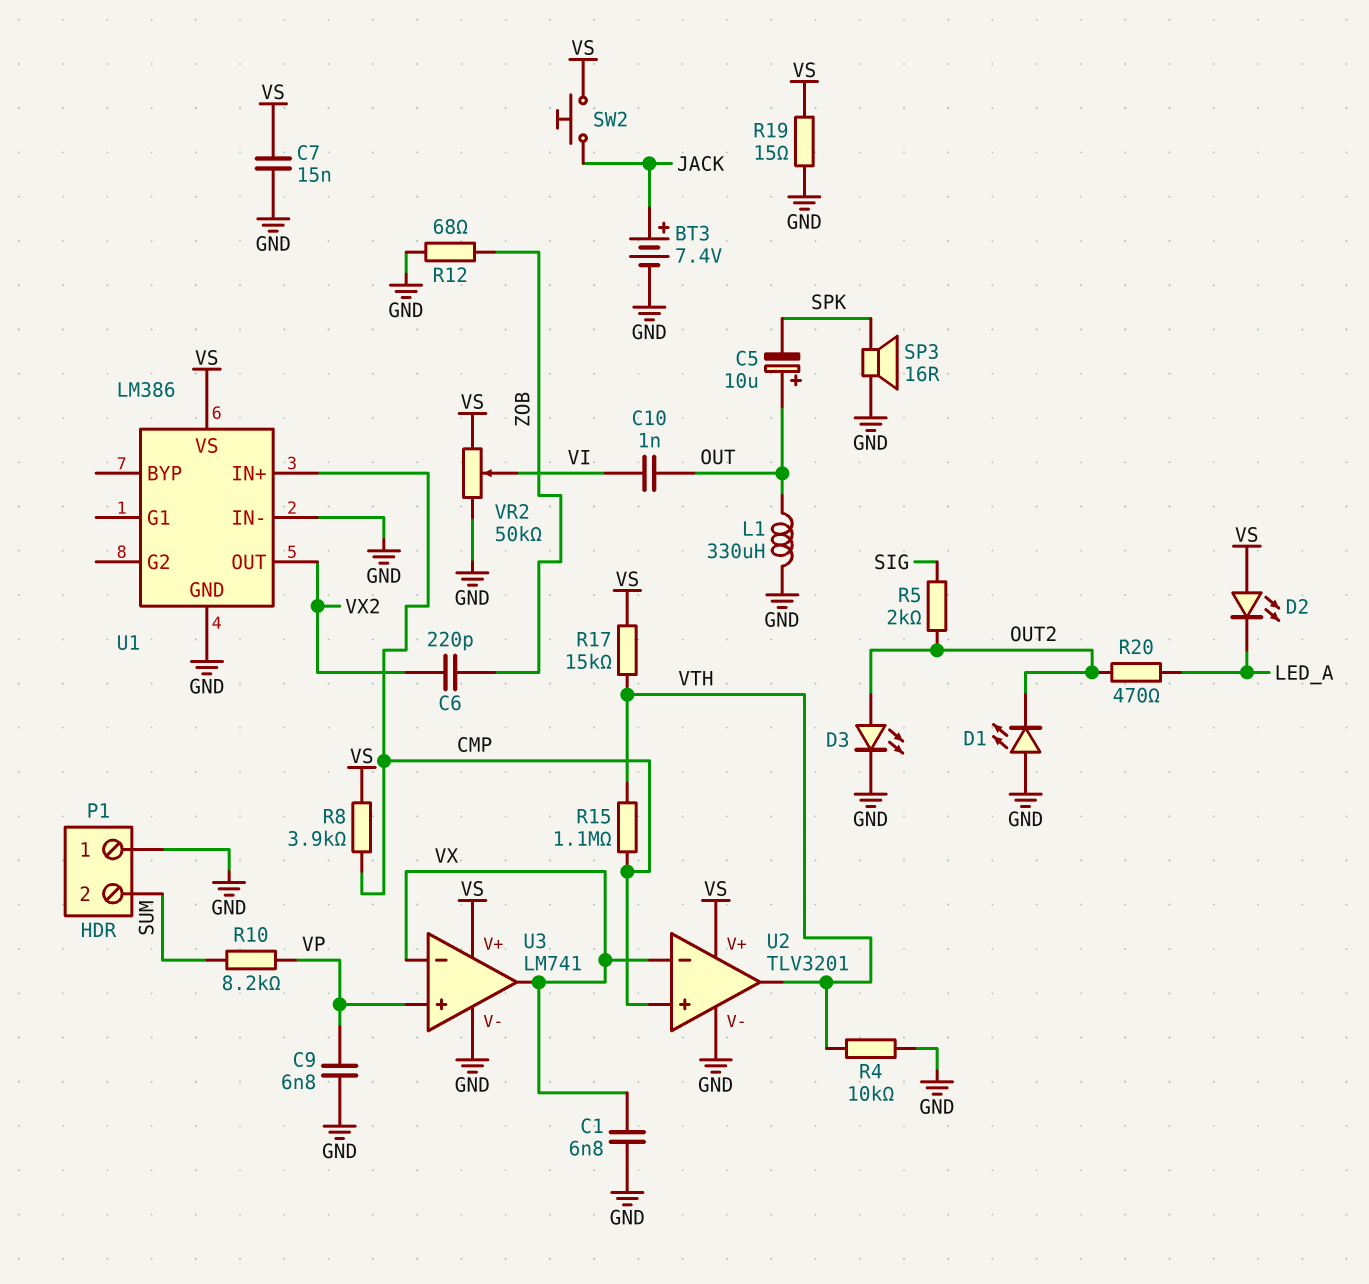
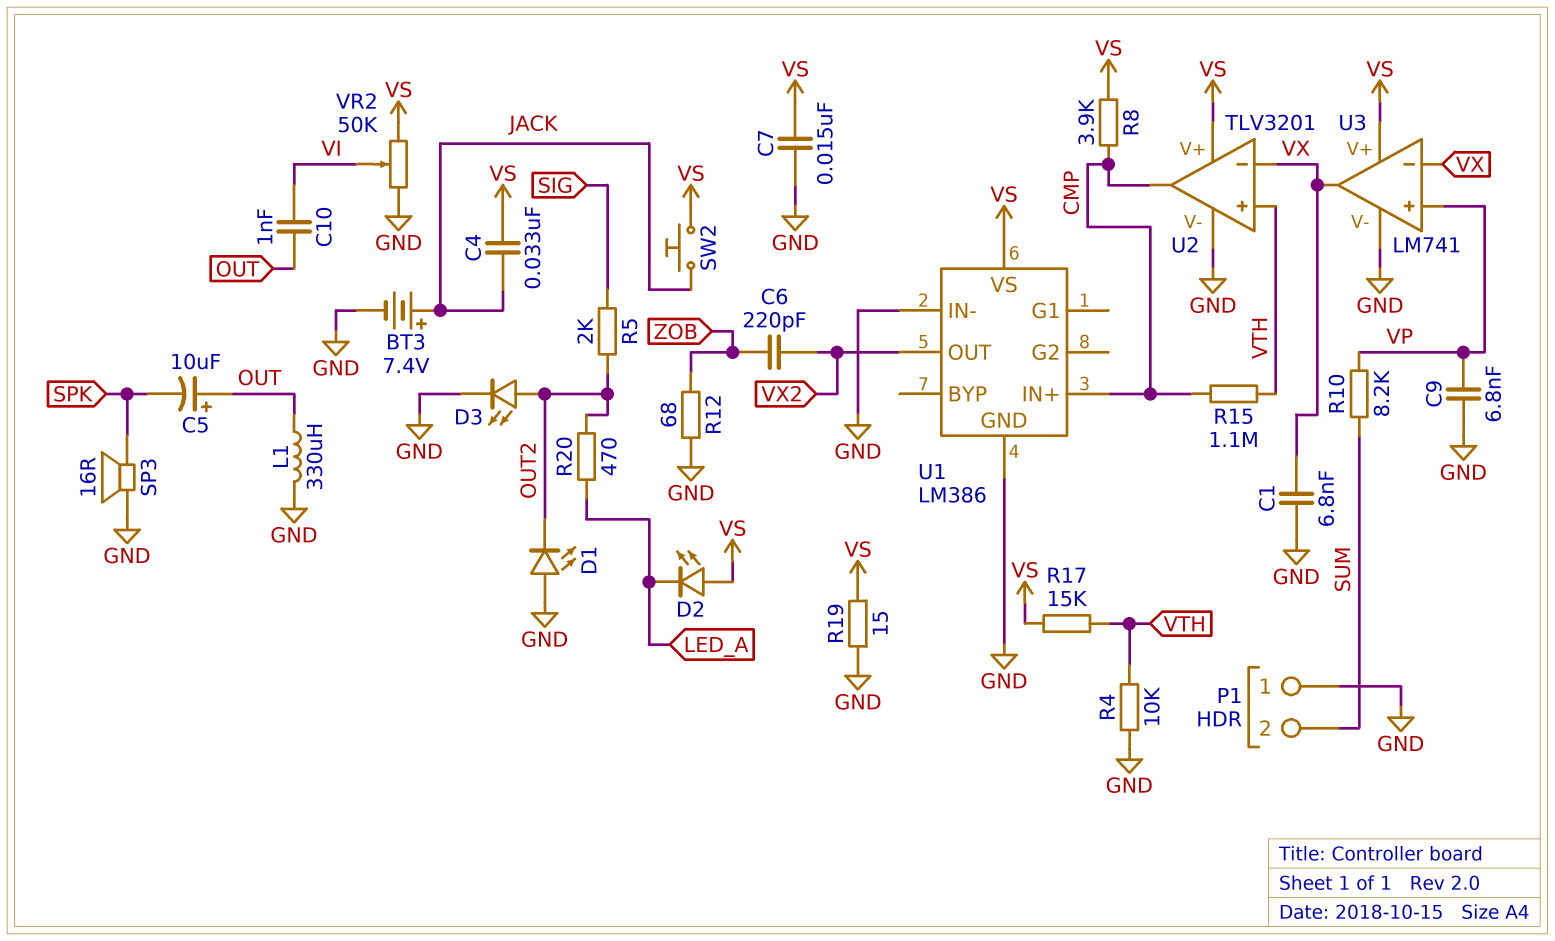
C4: none -> 33nF (JACK, VS)
U2 pin in+: CMP -> VTH
U2 pin out: VTH -> CMP

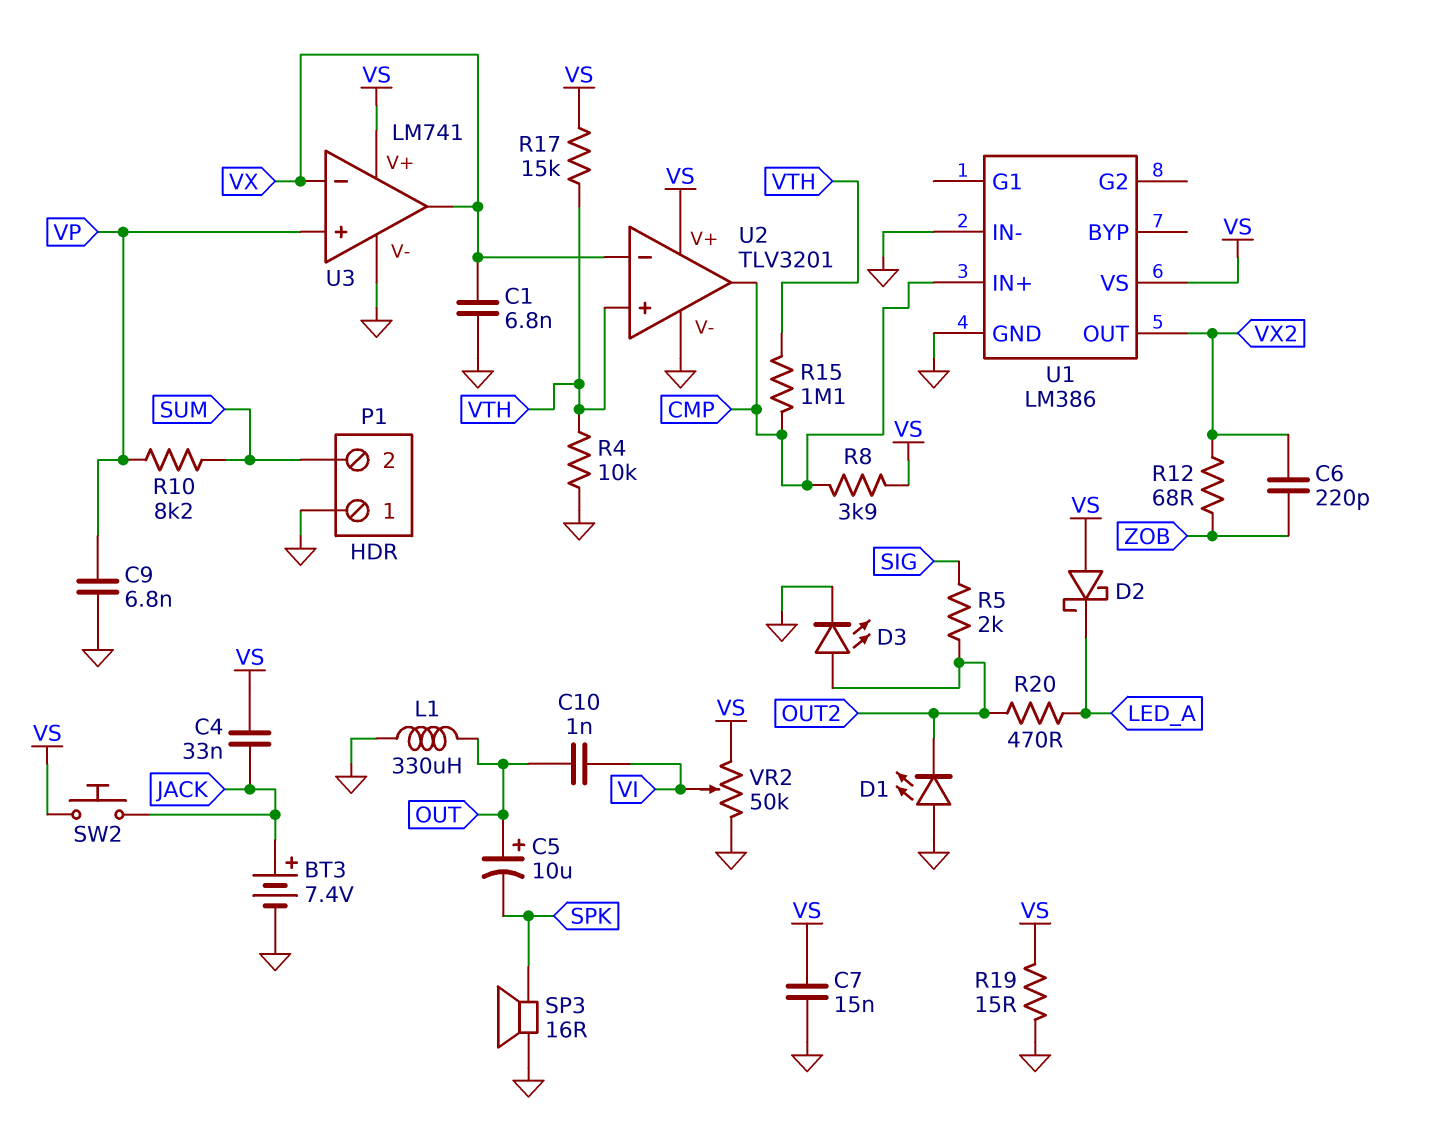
D2: LED (A VS, K LED_A) -> schottky (A VS, K LED_A)
R12: 68 (GND, ZOB) -> 68 (VX2, ZOB)

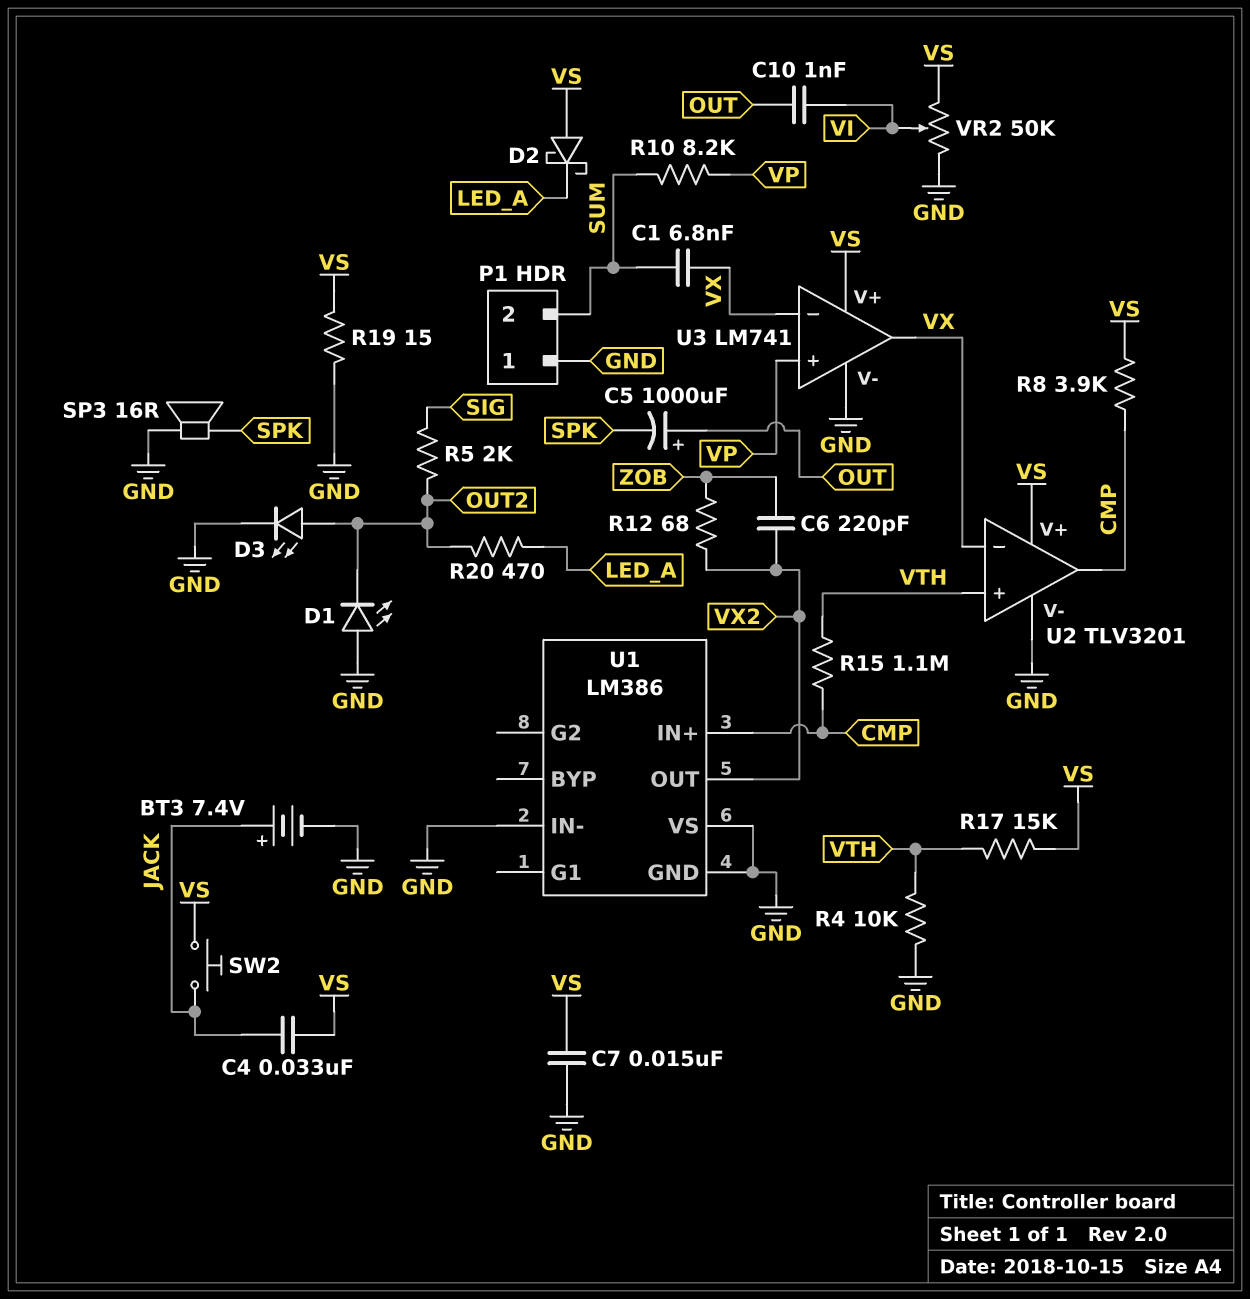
C1: 6.8nF (GND, VX) -> 6.8nF (SUM, VX)
C5: 10uF (plus OUT, minus SPK) -> 1000uF (plus OUT, minus SPK)
C9: 6.8nF (GND, VP) -> none
L1: 330uH (GND, OUT) -> none
U1 pin VS: VS -> GND

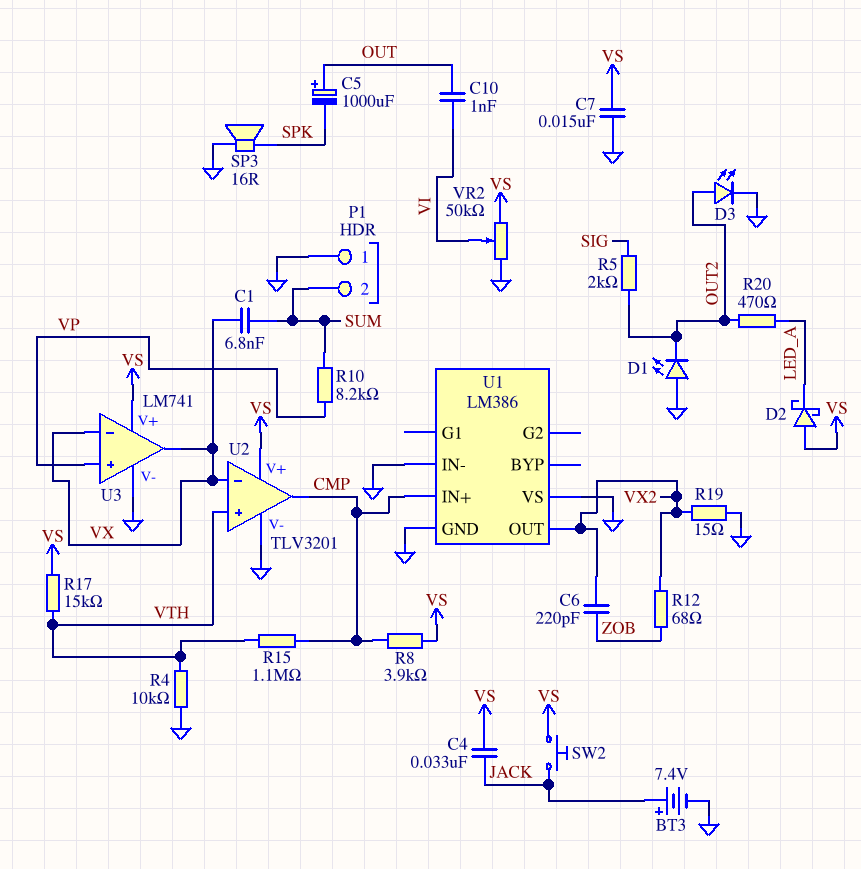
R19: 15 (GND, VS) -> 15 (GND, VX2)

